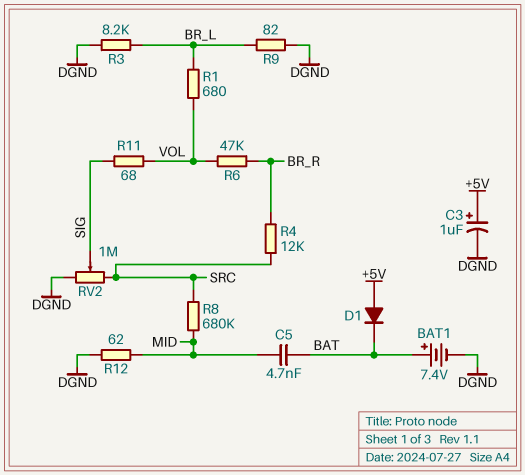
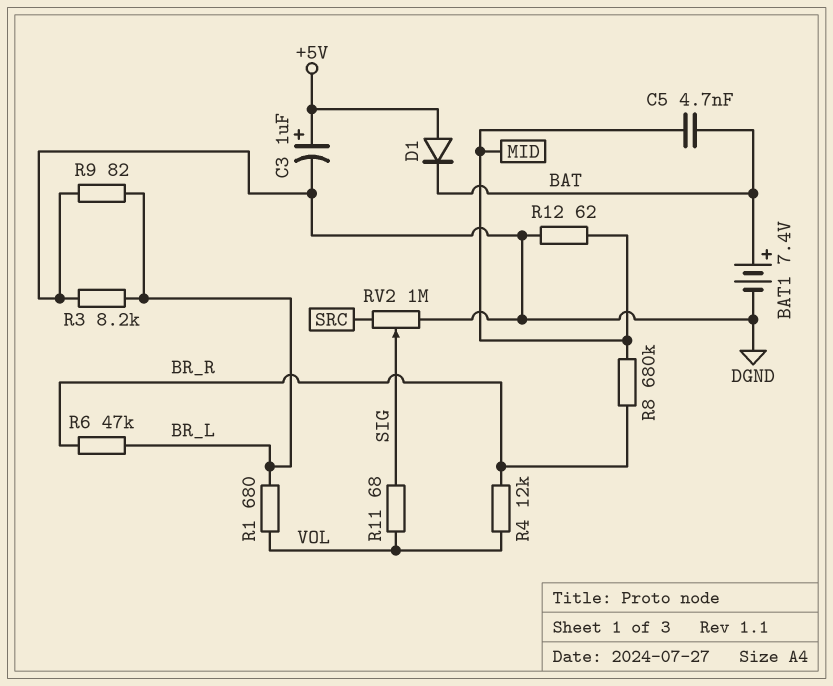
R4: 12k (BR_R, SRC) -> 12k (BR_R, VOL)
R6: 47k (BR_R, VOL) -> 47k (BR_L, BR_R)
R8: 680k (MID, SRC) -> 680k (BR_R, MID)

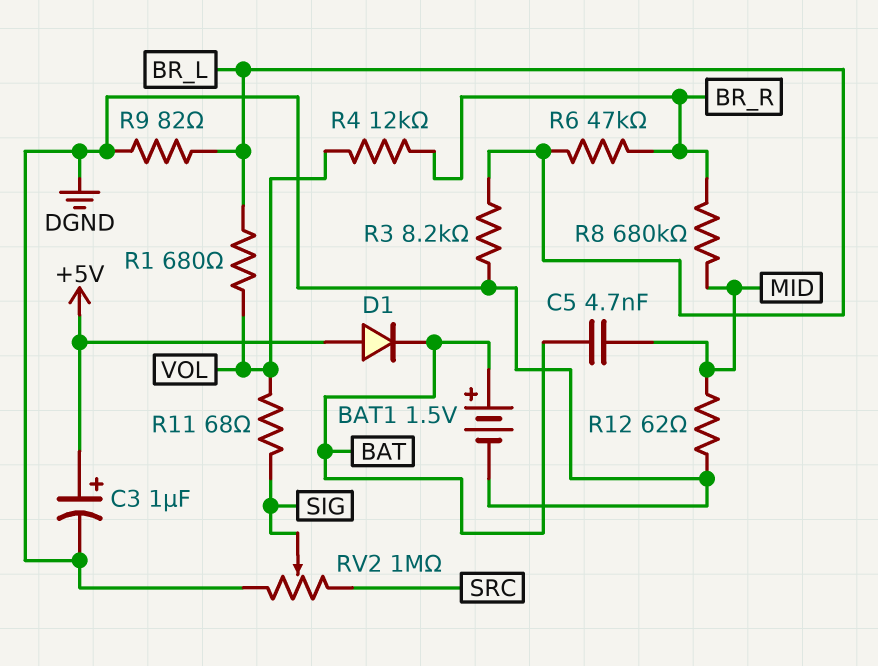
BAT1: 7.4V (plus BAT, minus DGND) -> 1.5V (plus BAT, minus DGND)

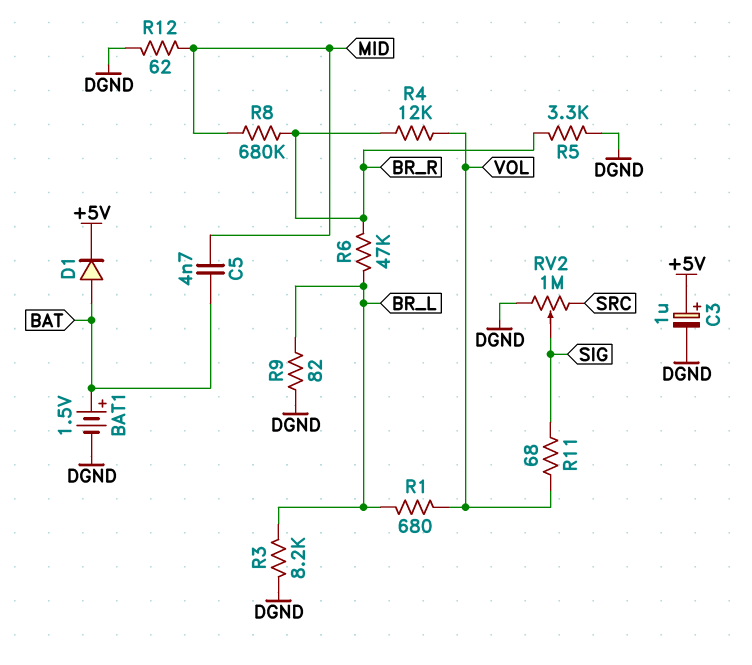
D1: diode (A +5V, K BAT) -> diode (A BAT, K +5V)
R5: none -> 3.3k (BR_R, DGND)

